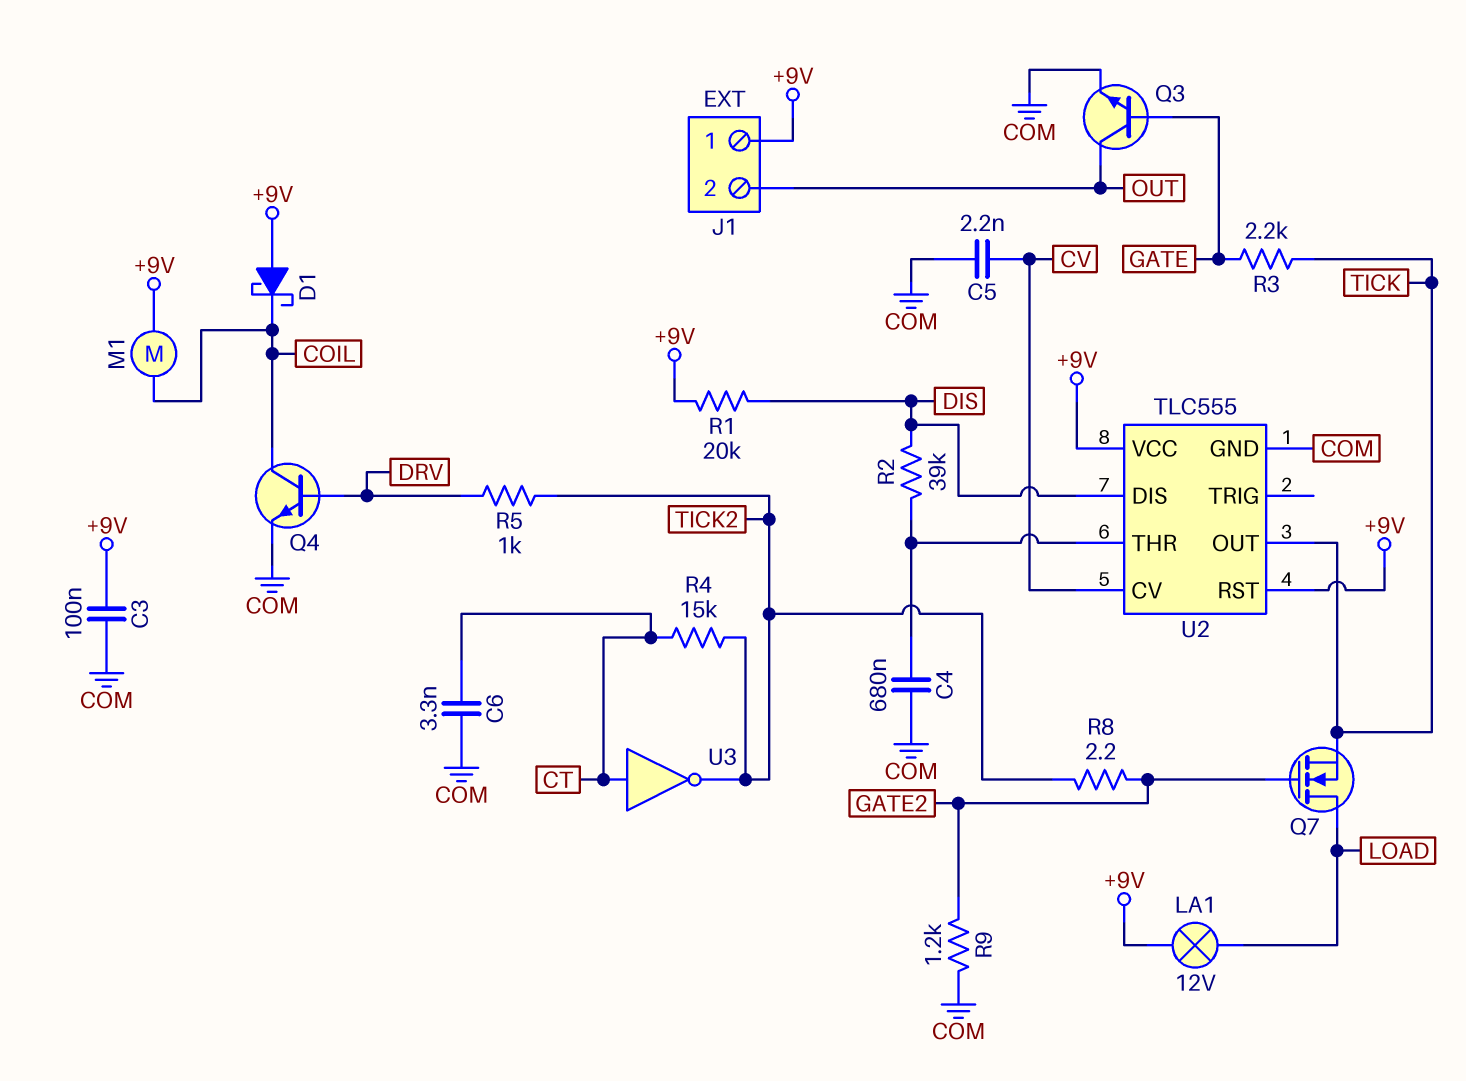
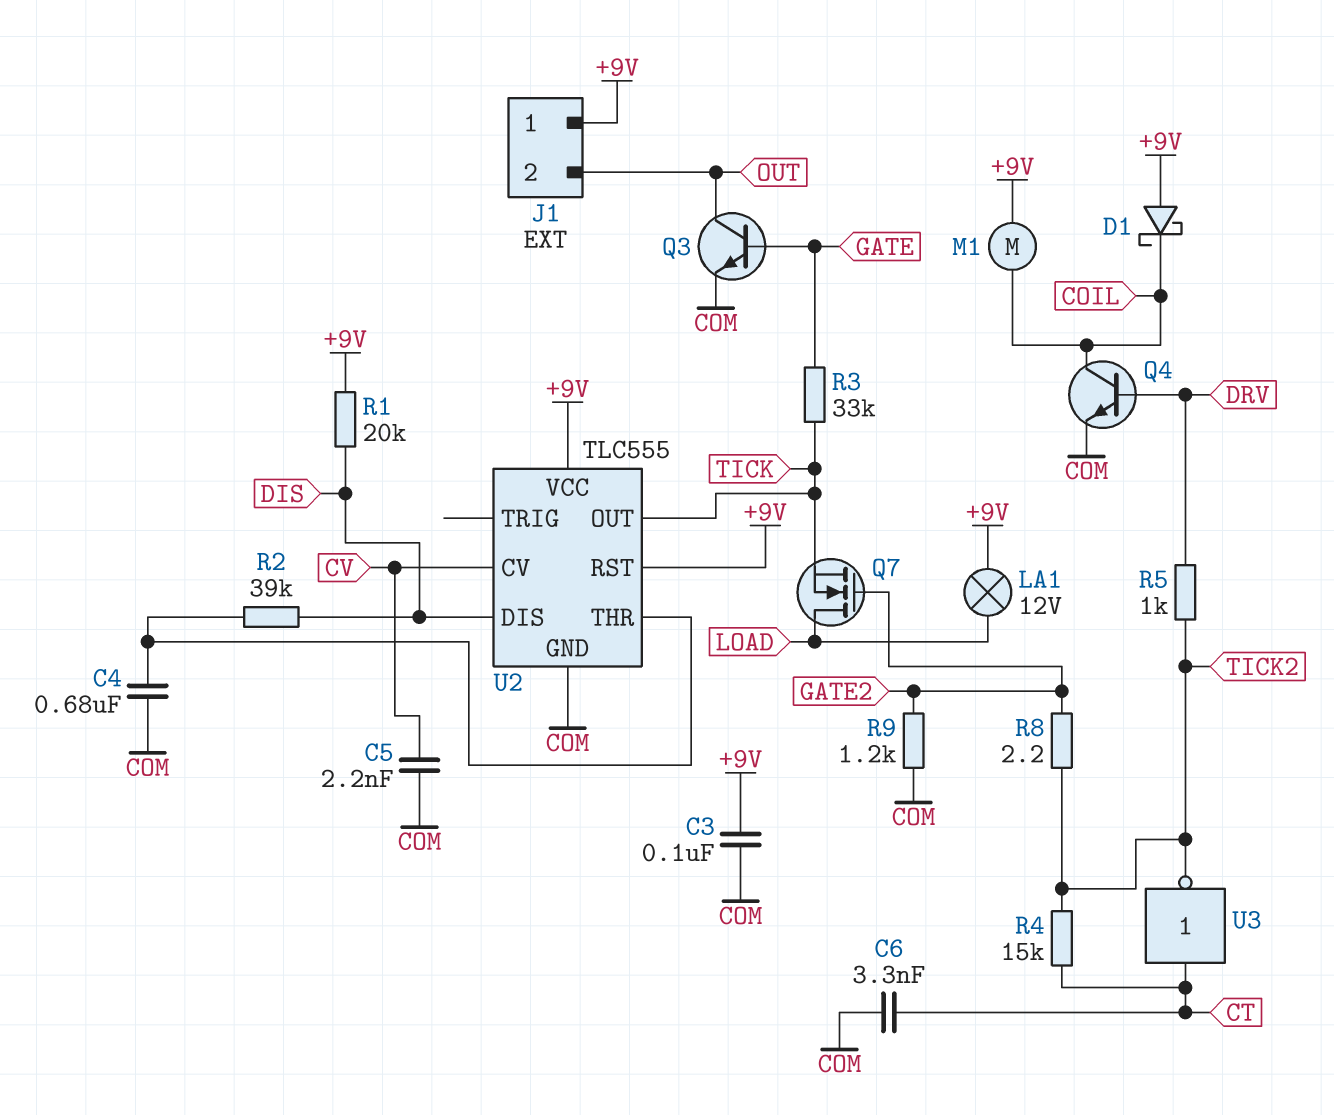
R3: 2.2k (GATE, TICK) -> 33k (GATE, TICK)

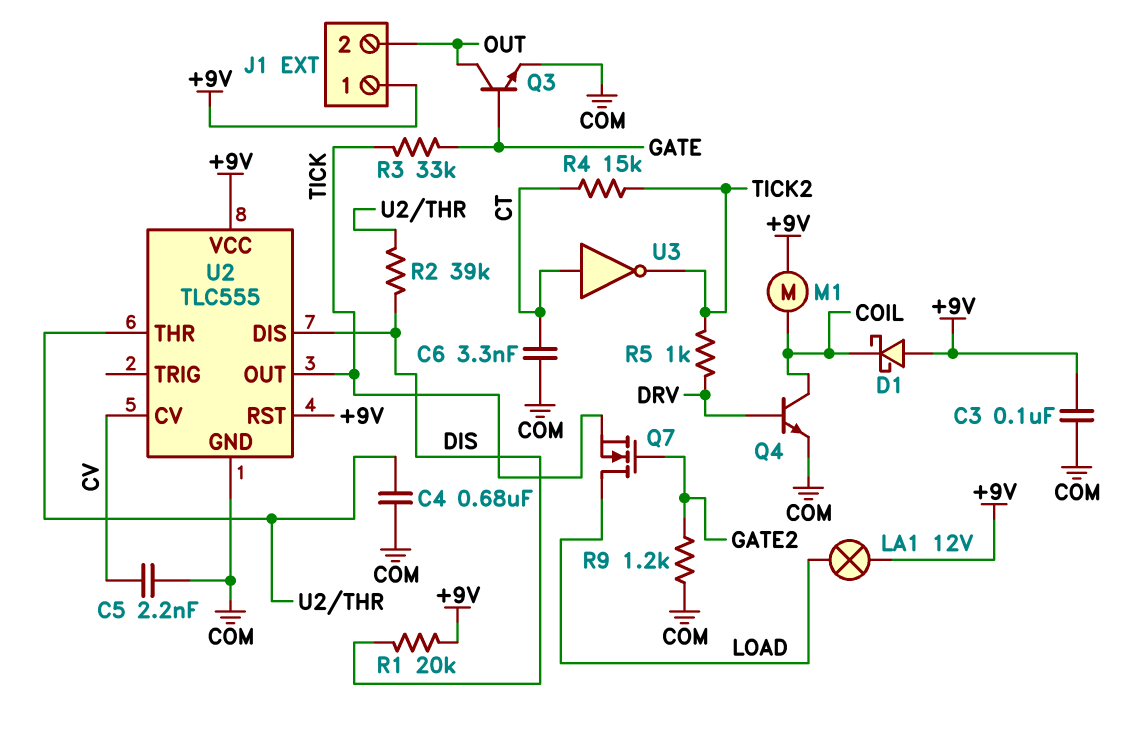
R8: 2.2 (GATE2, TICK2) -> none

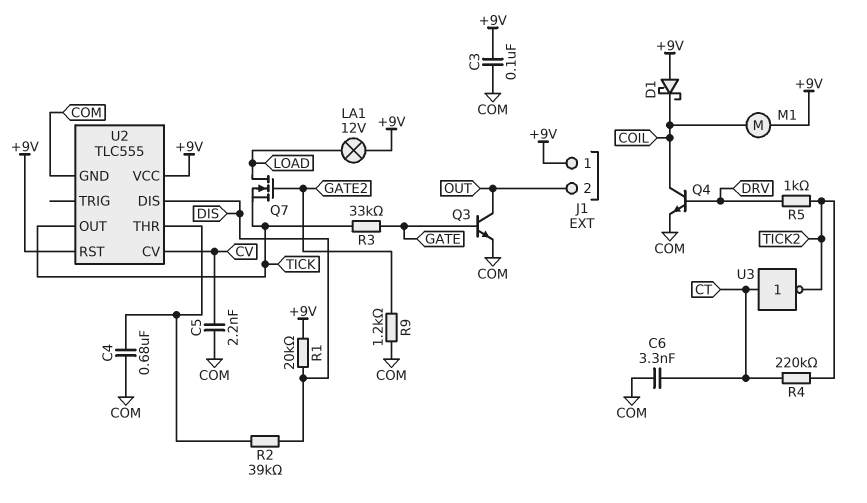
R4: 15k (CT, TICK2) -> 220k (CT, TICK2)

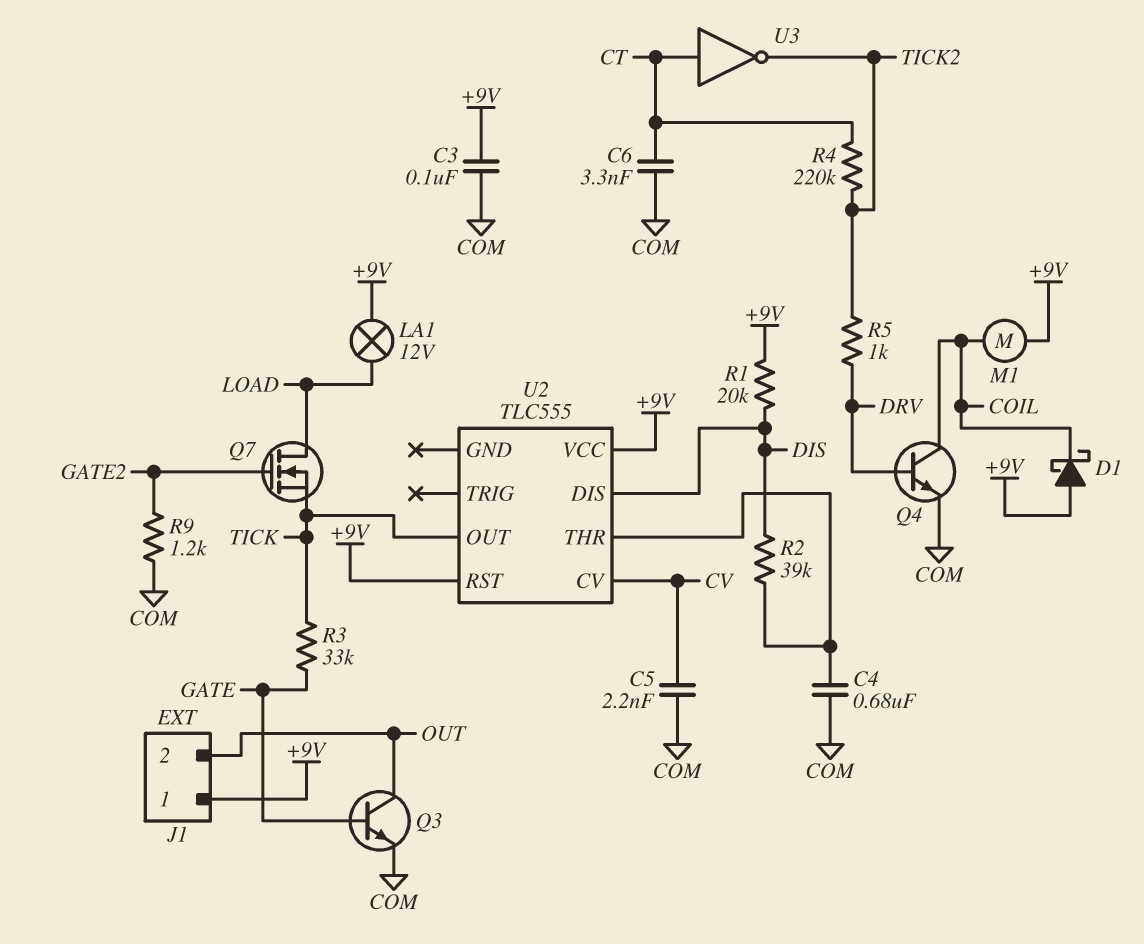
U2 pin GND: COM -> none

